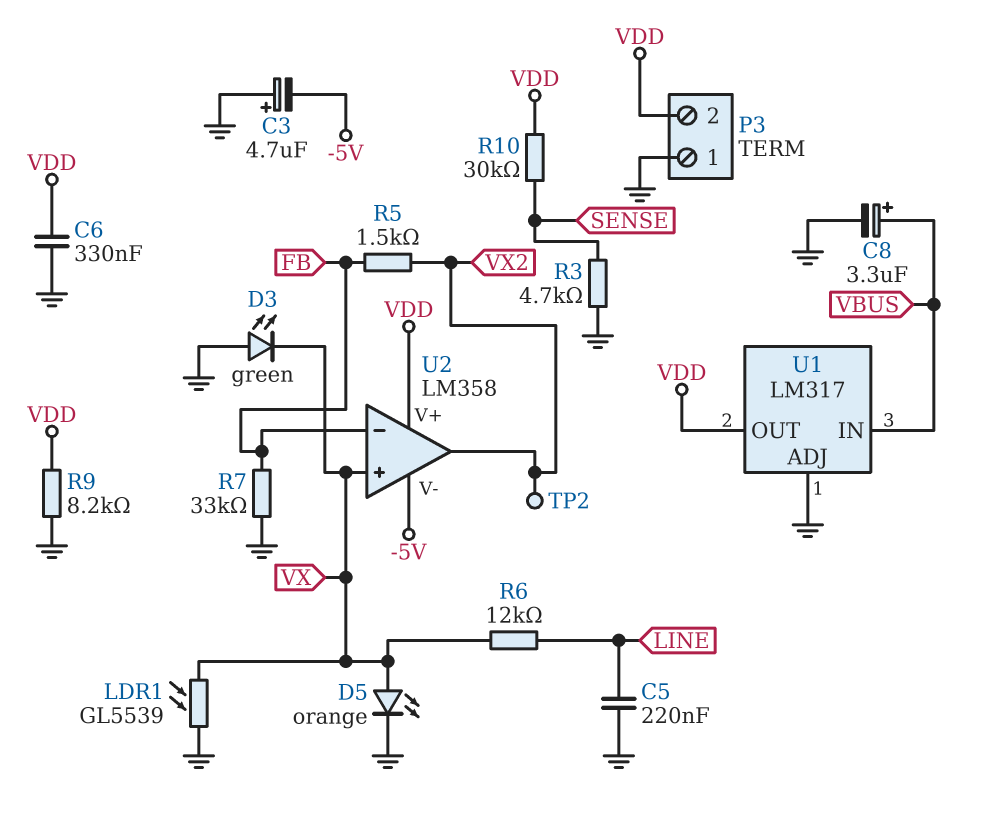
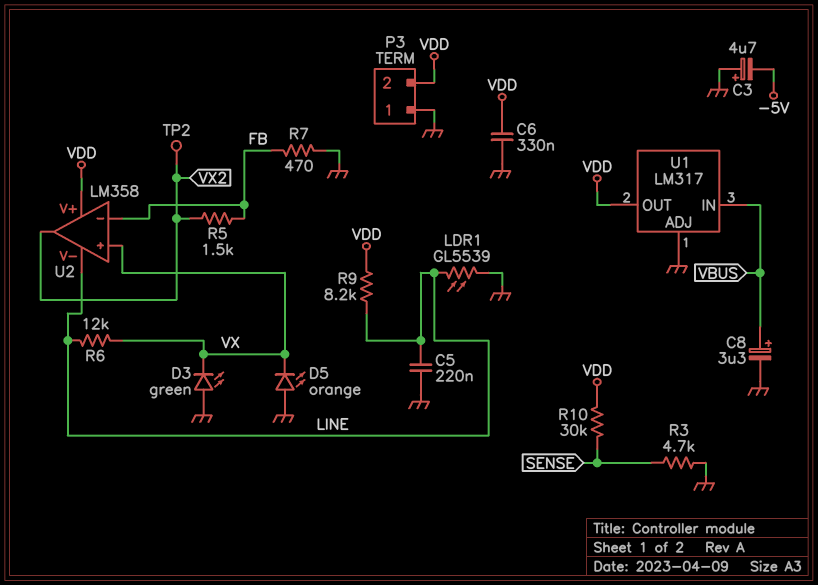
D5: LED orange (A VX, K GND) -> LED orange (A GND, K VX)
LDR1: GL5539 (GND, VX) -> GL5539 (GND, LINE)
R7: 33k (FB, GND) -> 470 (FB, GND)
R9: 8.2k (GND, VDD) -> 8.2k (LINE, VDD)
U2 pin V-: -5V -> LINE

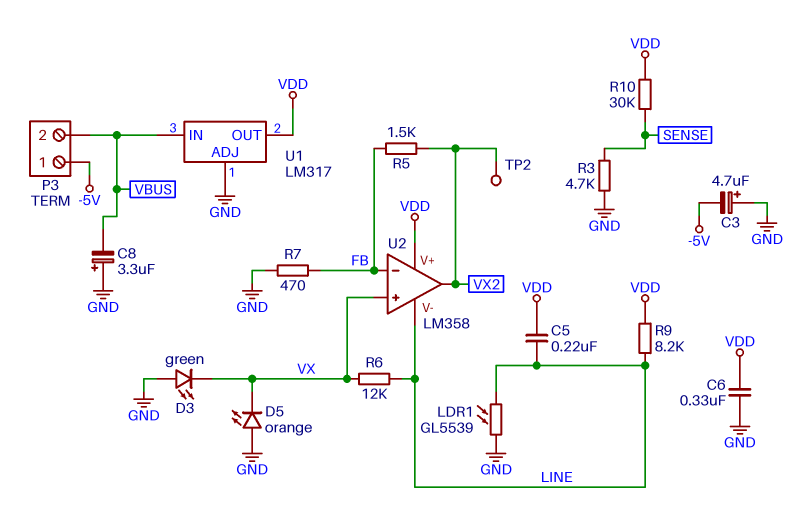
C5: 220nF (GND, LINE) -> 220nF (LINE, VDD)
C8: 3.3uF (plus VBUS, minus GND) -> 3.3uF (plus GND, minus VBUS)
P3 pin 1: GND -> -5V
P3 pin 2: VDD -> VBUS

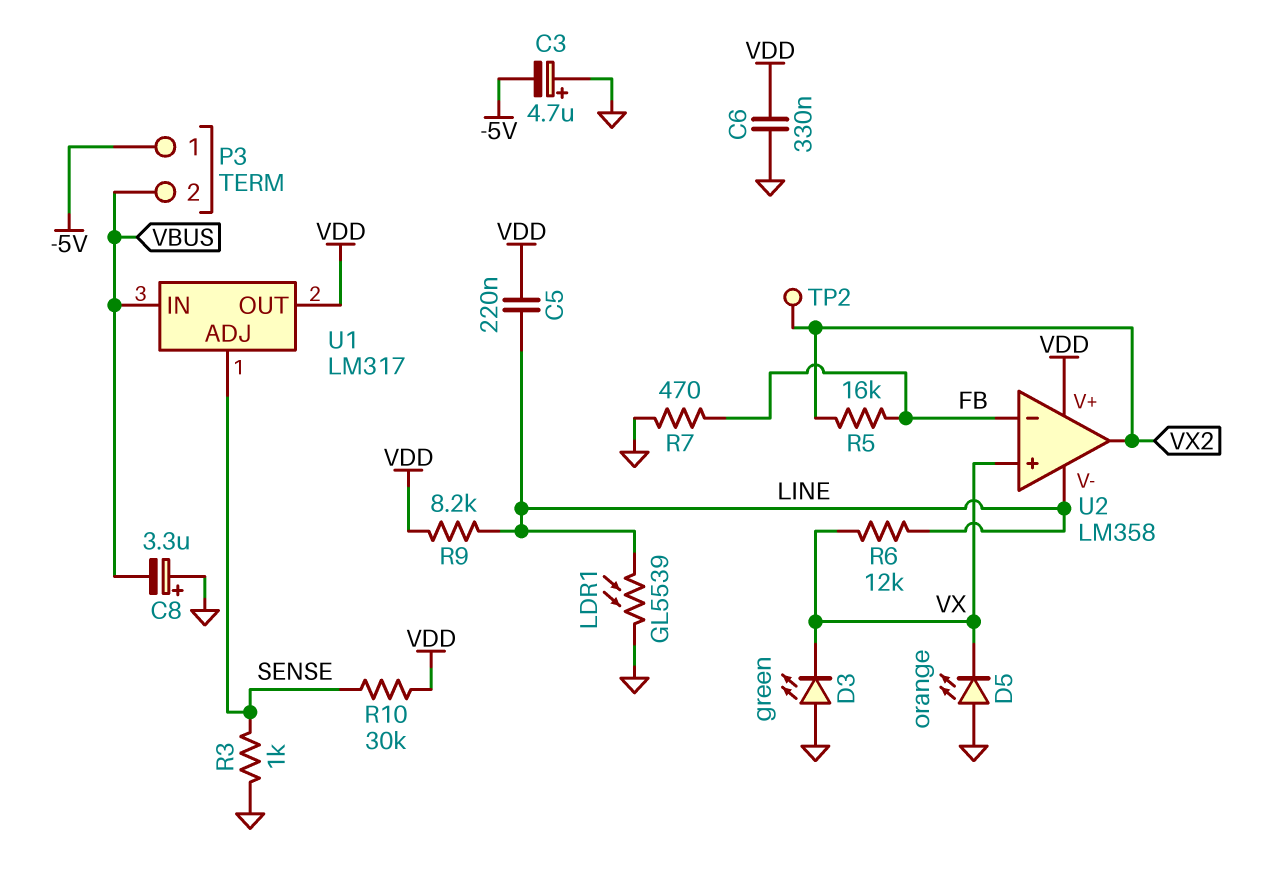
R3: 4.7k (GND, SENSE) -> 1k (GND, SENSE)
R5: 1.5k (FB, VX2) -> 16k (FB, VX2)
U1 pin ADJ: GND -> SENSE

